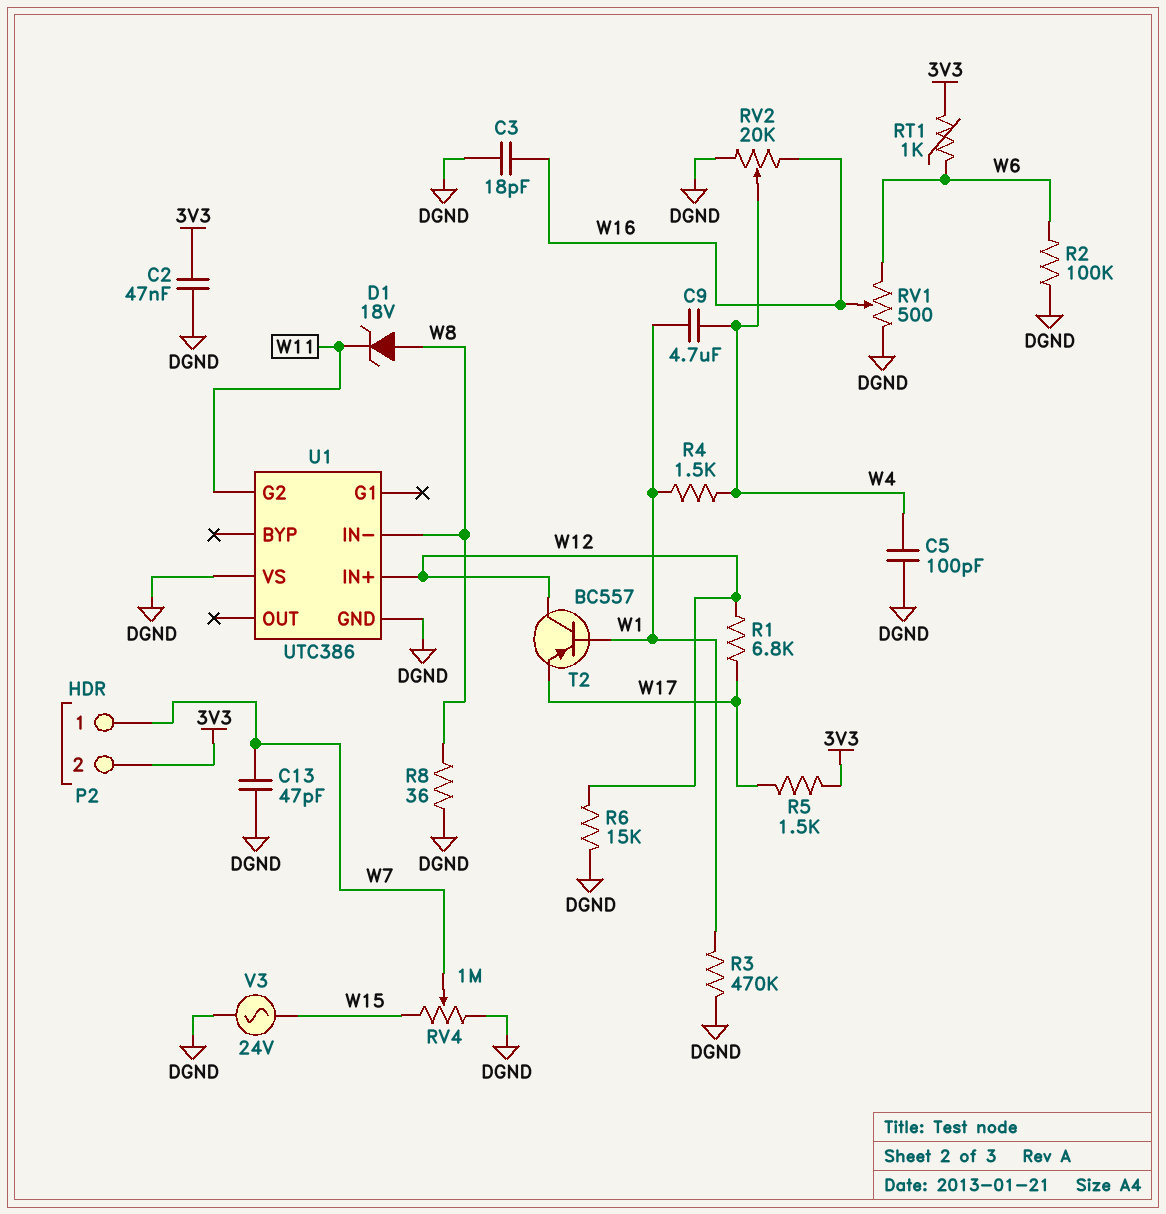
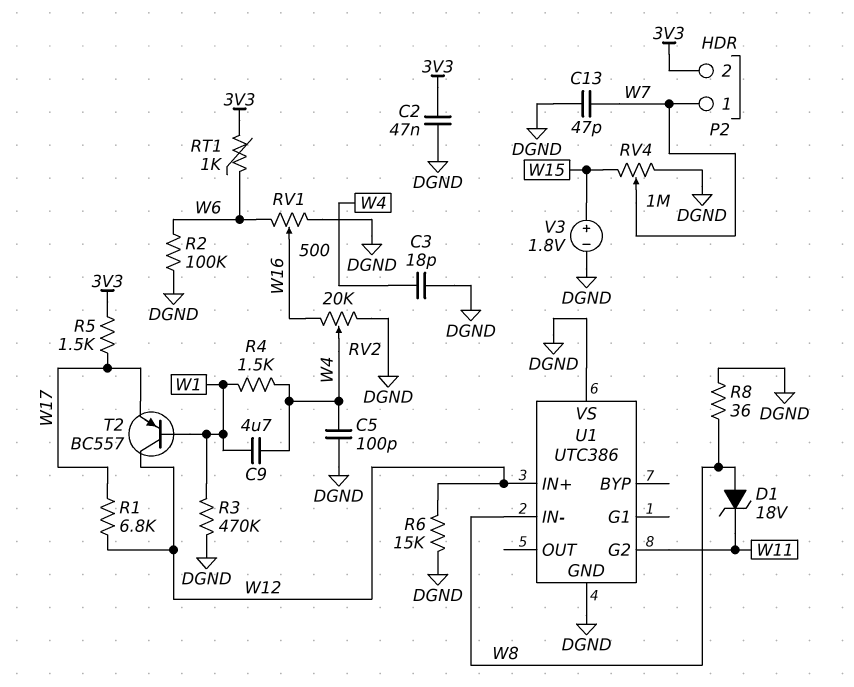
C3: 18pF (DGND, W16) -> 18pF (DGND, W4)
V3: AC 24V (DGND, W15) -> 1.8V (plus W15, minus DGND)

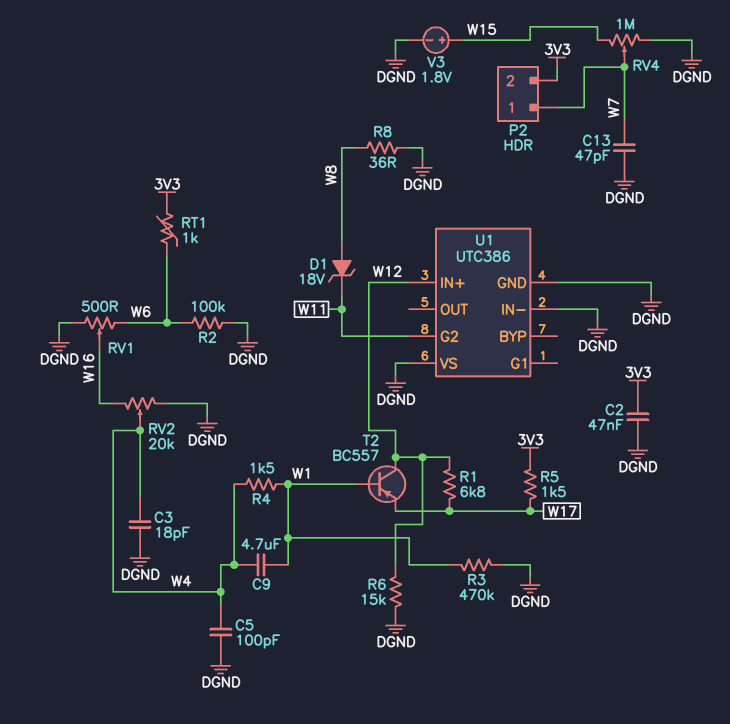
U1 pin IN-: W8 -> DGND

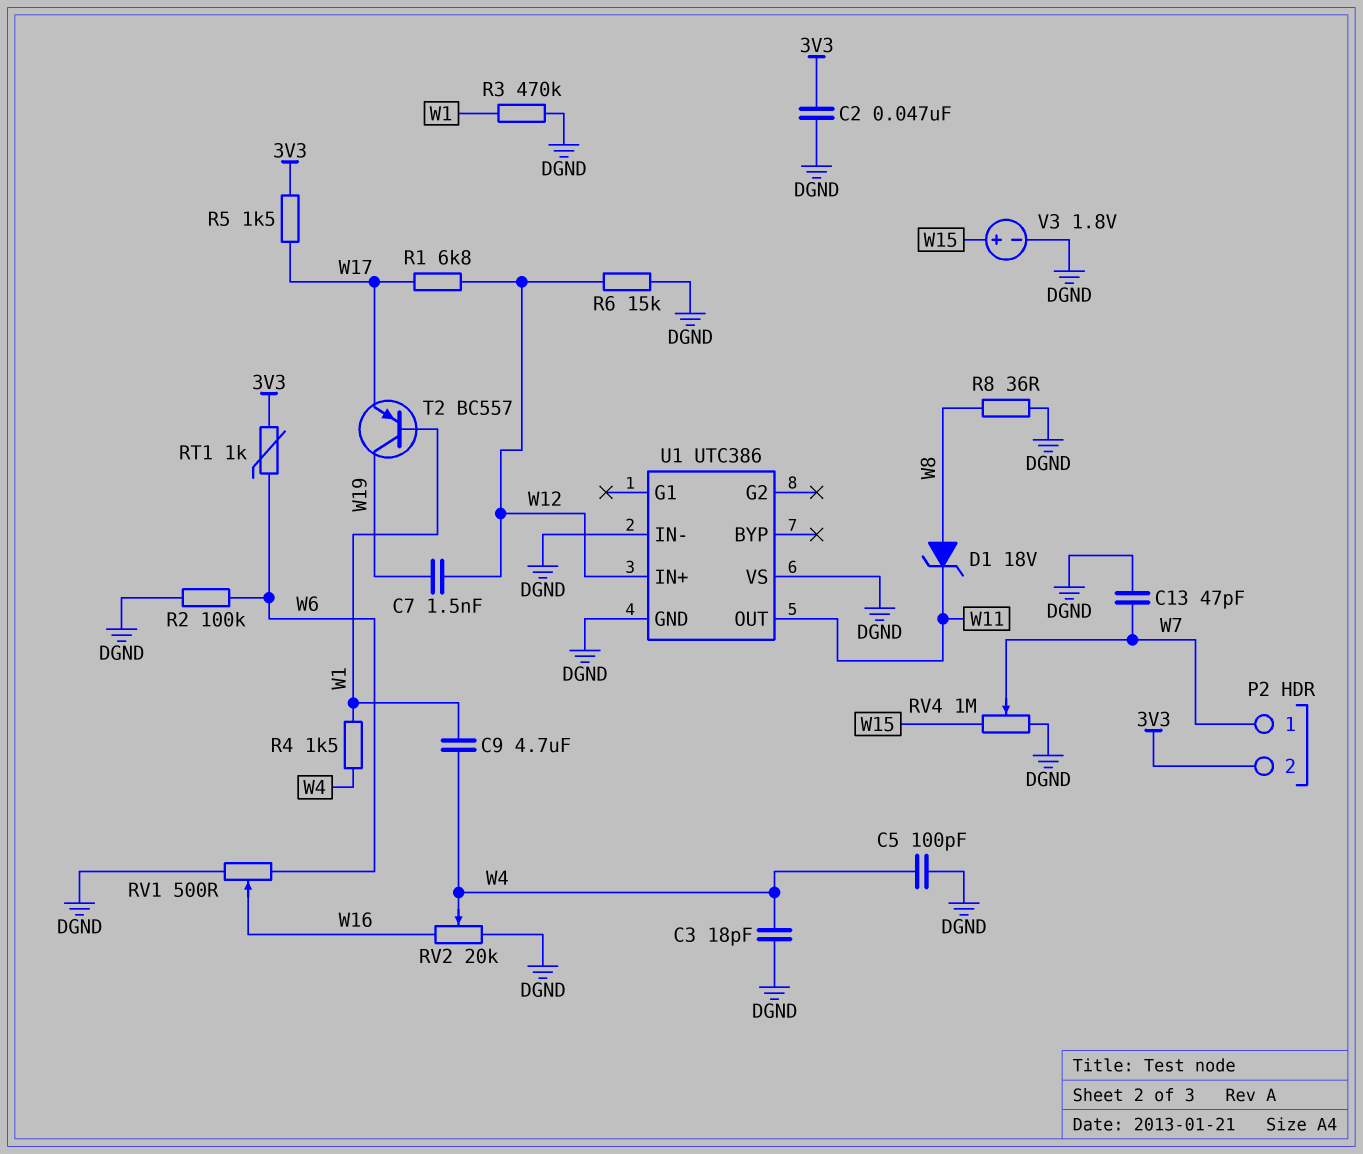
C7: none -> 1.5nF (W12, W19)
T2: PNP BC557 (B W1, C W12, E W17) -> PNP BC557 (B W1, C W19, E W17)
U1 pin G2: W11 -> none
U1 pin OUT: none -> W11

